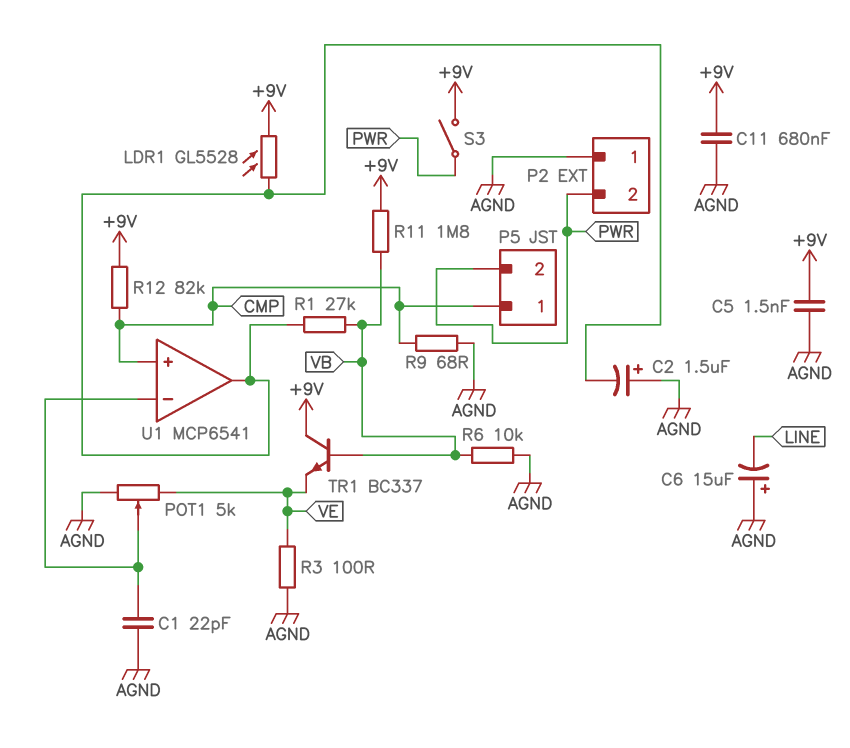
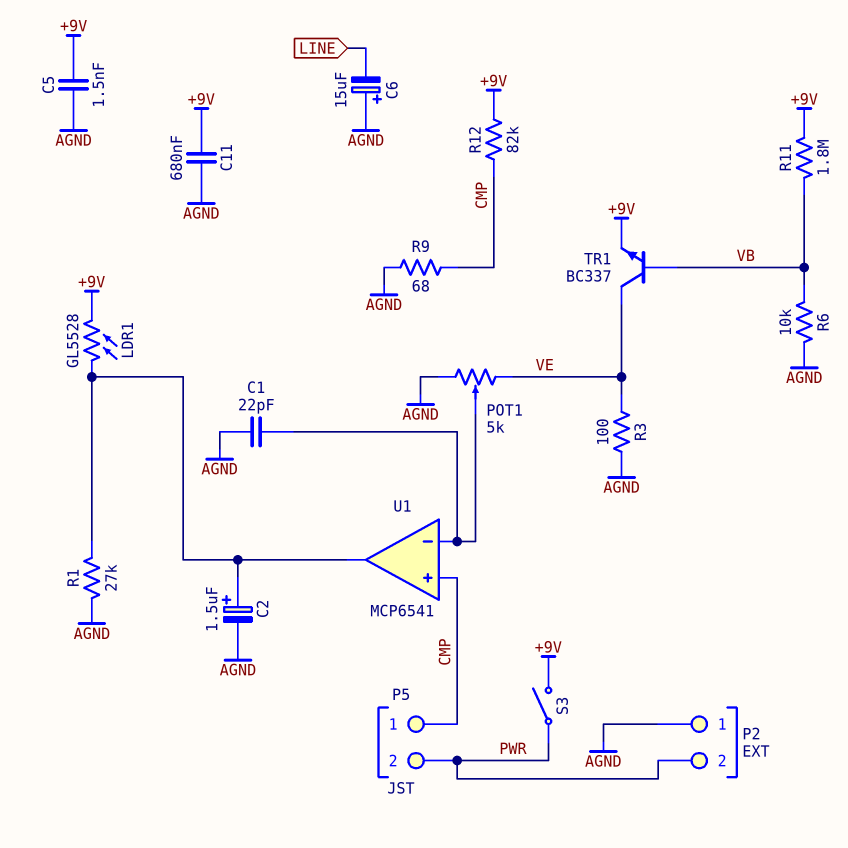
C2: 1.5uF (plus AGND, minus U1/out) -> 1.5uF (plus U1/out, minus AGND)
R1: 27k (U1/out, VB) -> 27k (AGND, U1/out)
TR1: NPN BC337 (B VB, C +9V, E VE) -> NPN BC337 (B VB, C VE, E +9V)

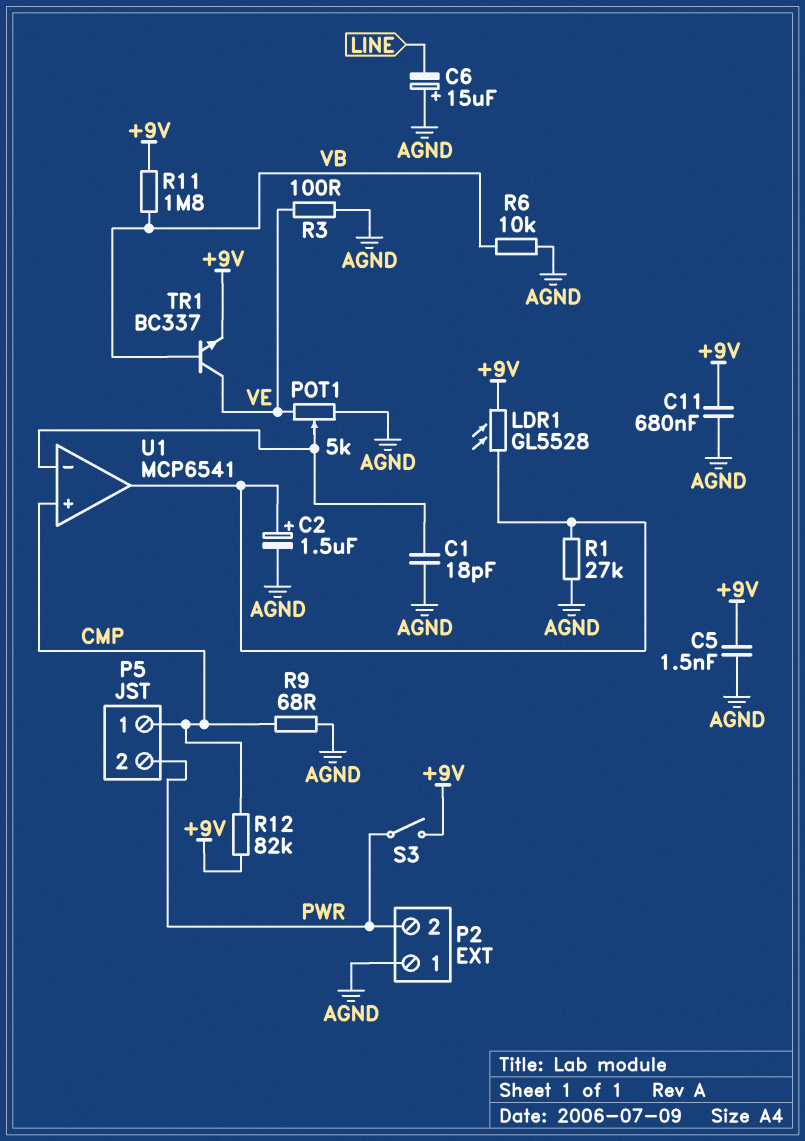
C1: 22pF (AGND, U1/in-) -> 18pF (AGND, U1/in-)

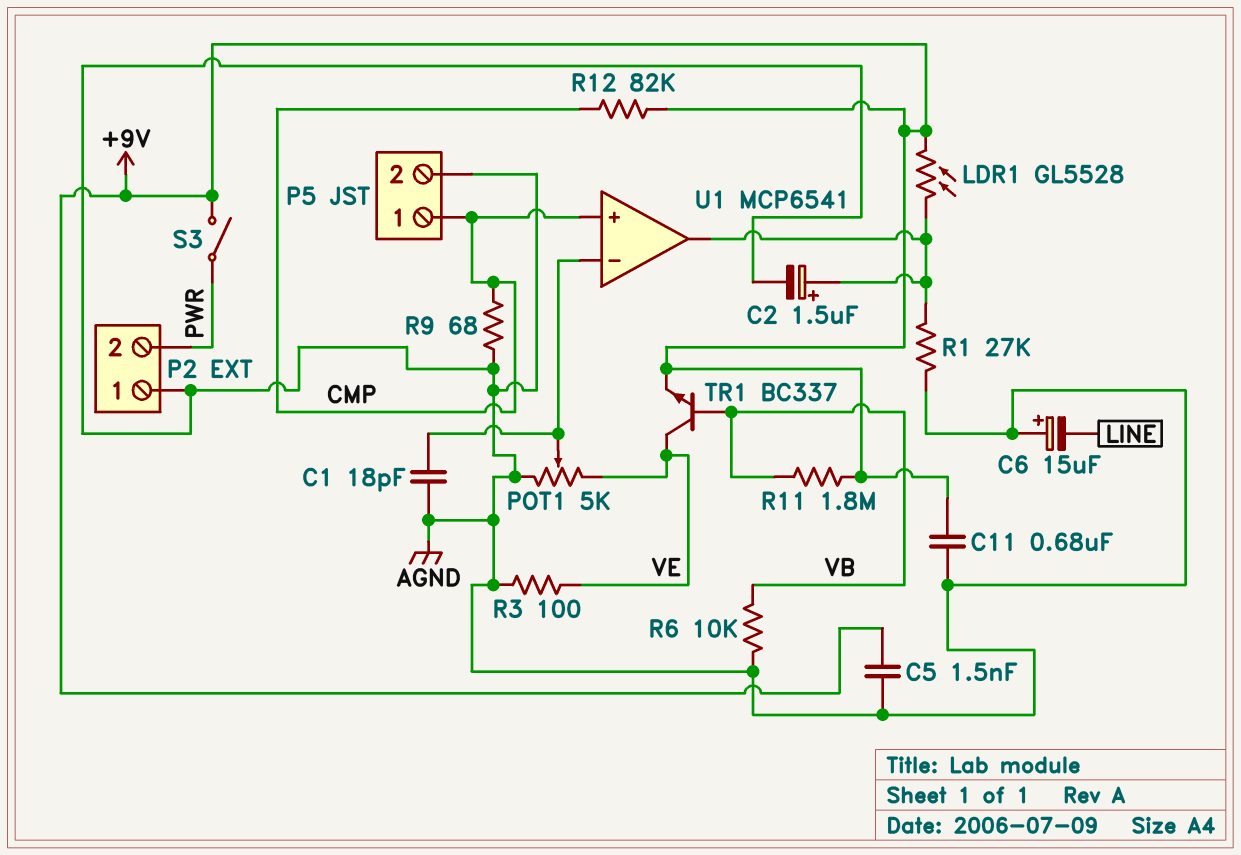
P5 pin 2: PWR -> AGND

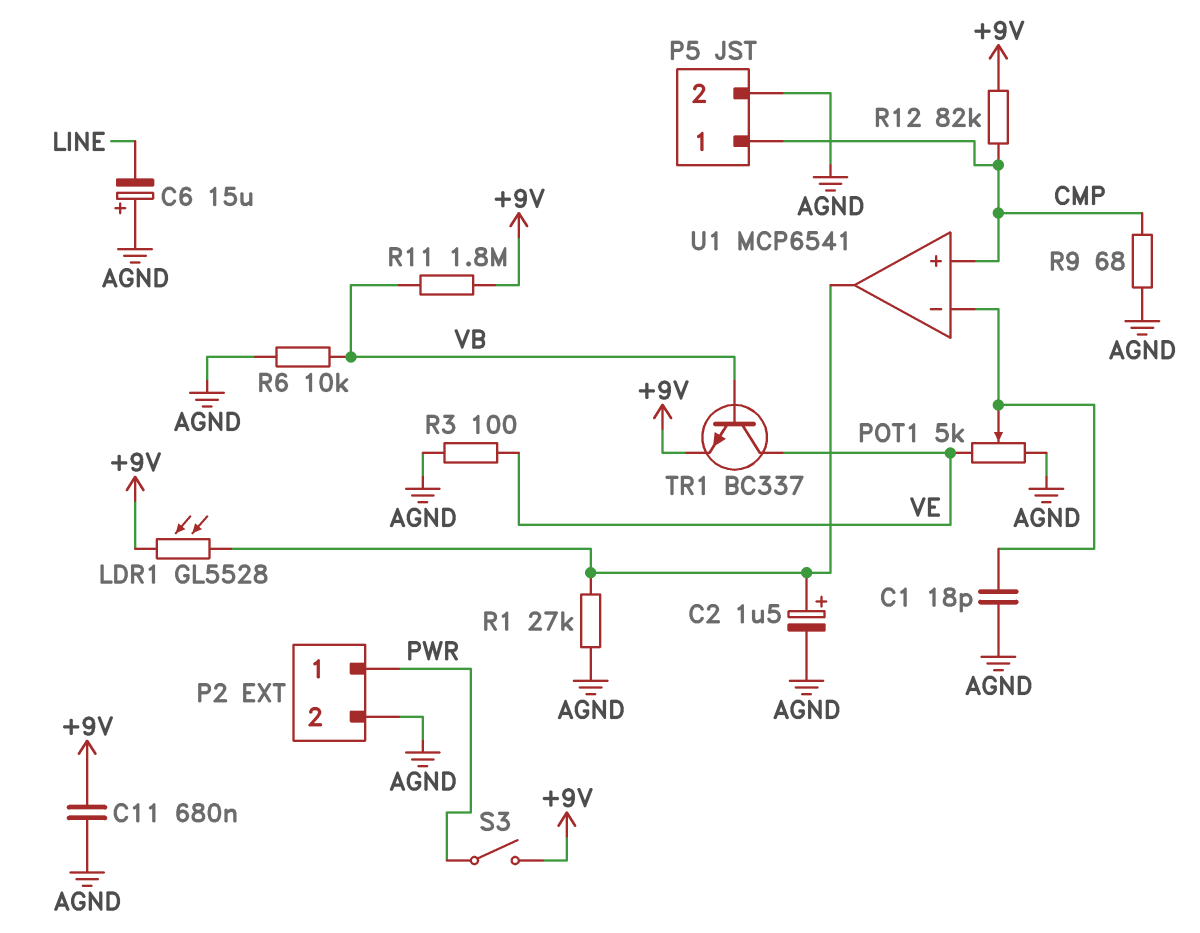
C5: 1.5nF (+9V, AGND) -> none
P2 pin 1: AGND -> PWR
P2 pin 2: PWR -> AGND

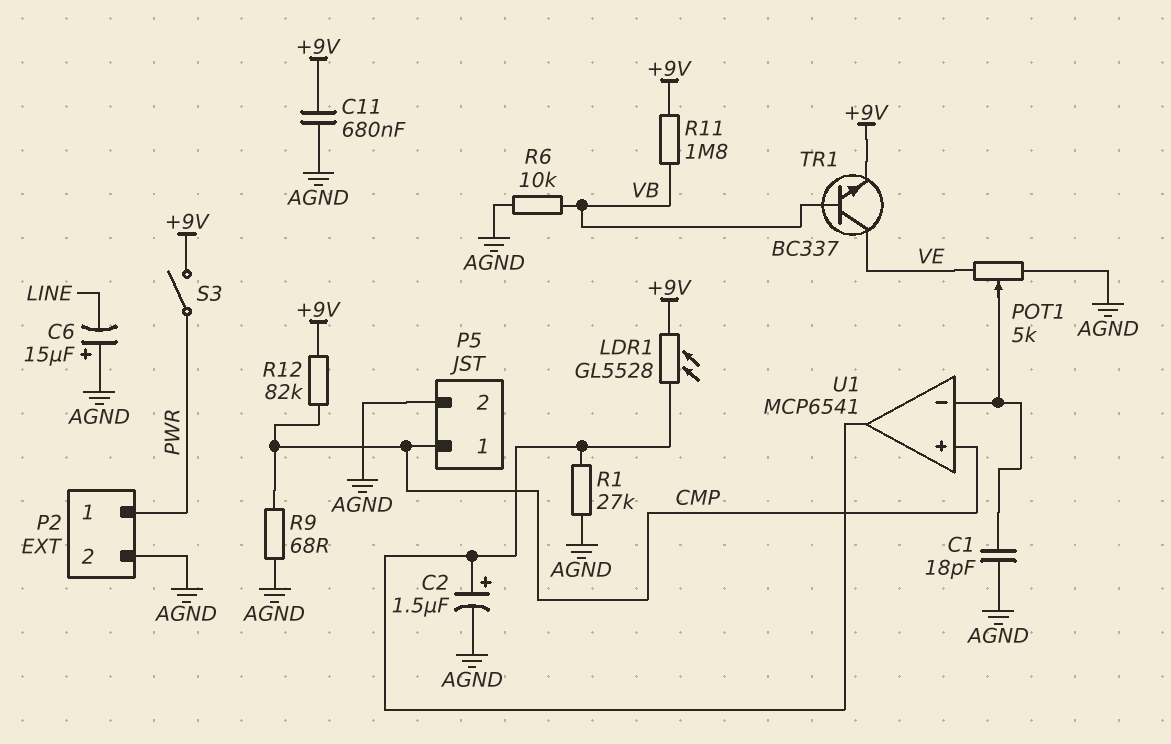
R3: 100 (AGND, VE) -> none

